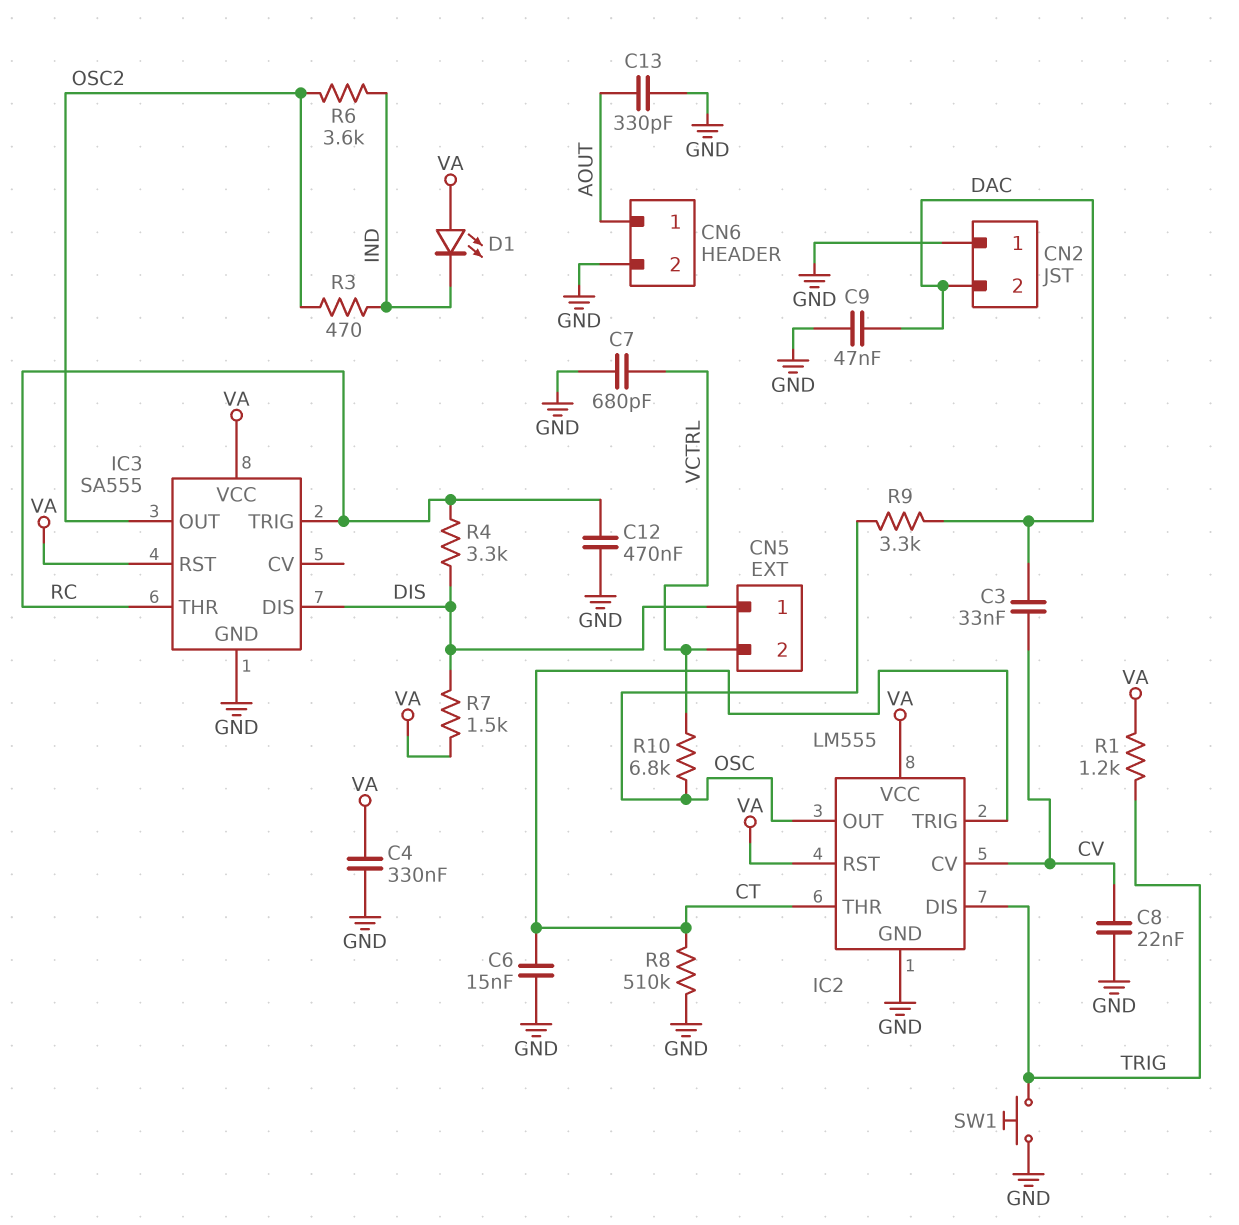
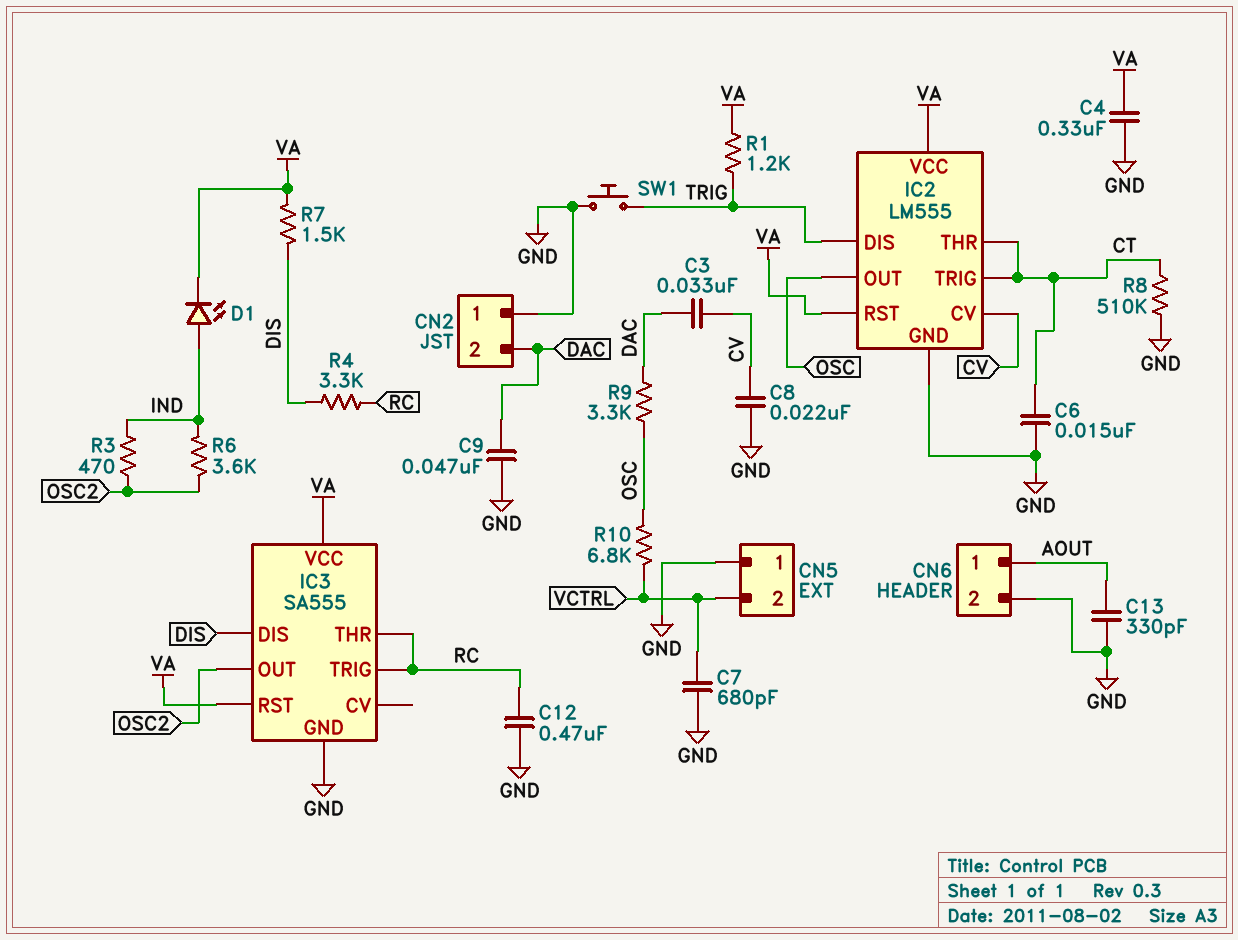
CN5 pin 1: DIS -> GND
D1: LED (A VA, K IND) -> LED (A IND, K VA)

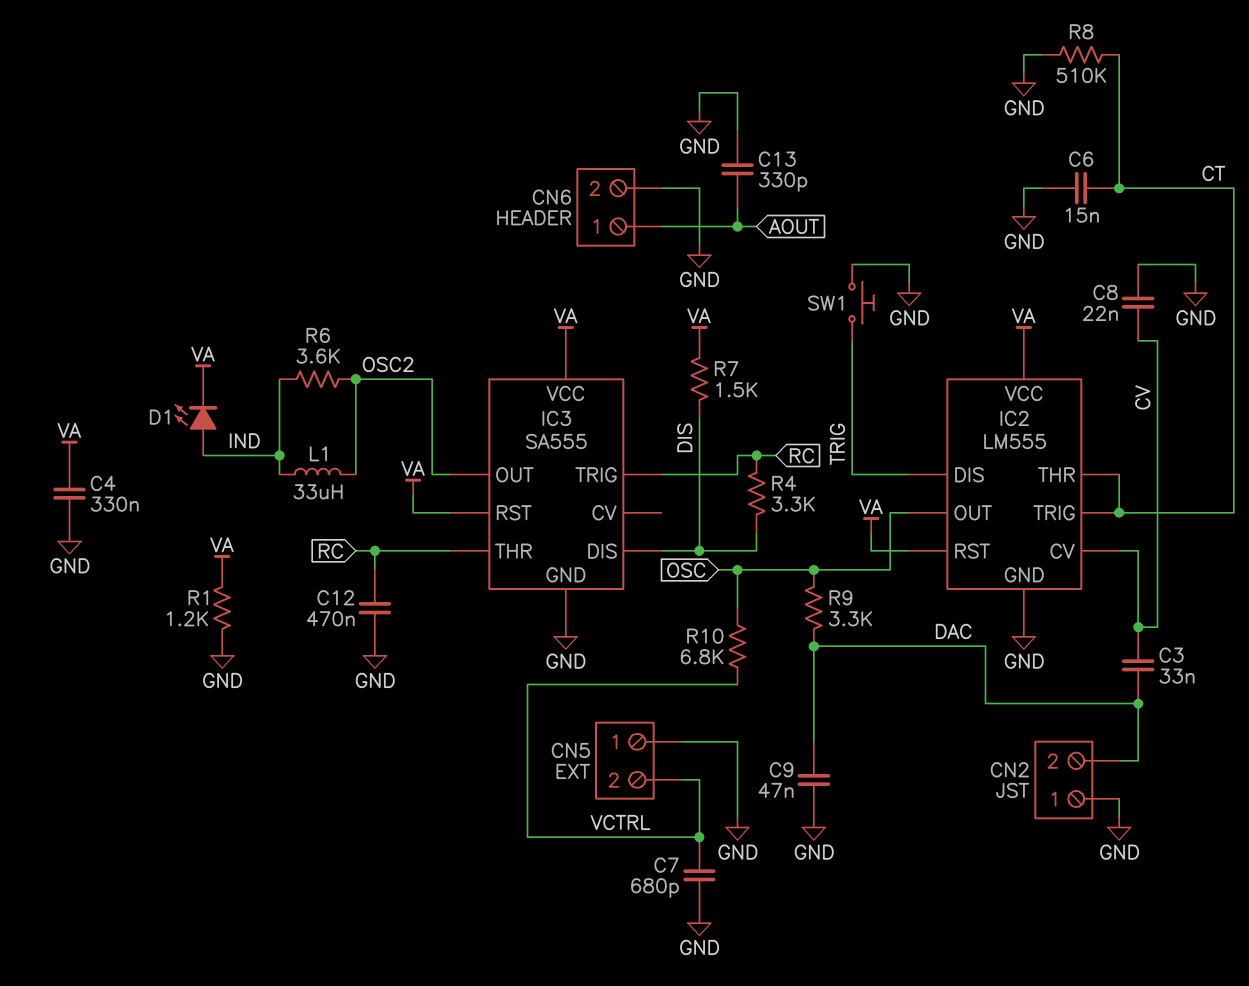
L1: none -> 33uH (IND, OSC2)
R1: 1.2k (TRIG, VA) -> 1.2k (GND, VA)
R3: 470 (IND, OSC2) -> none

